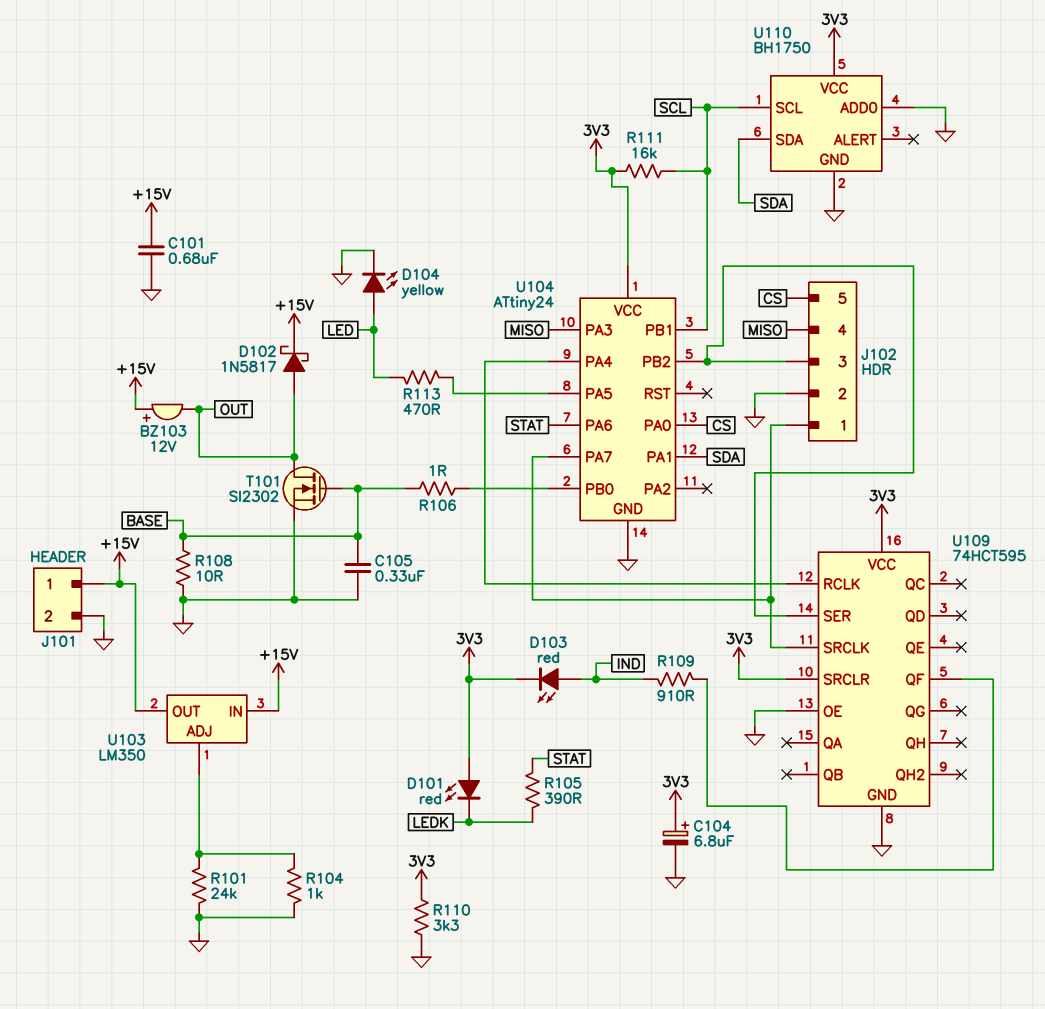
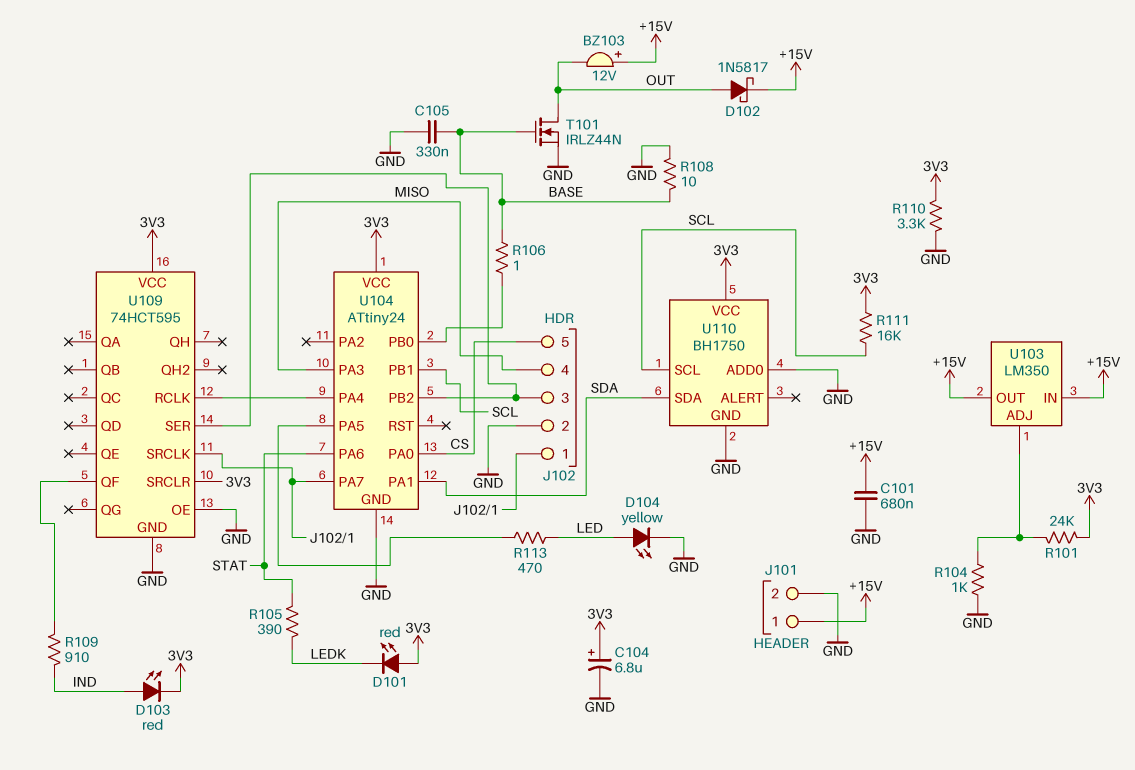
R101: 24k (GND, U103/ADJ) -> 24k (3V3, U103/ADJ)
T101: NMOS SI2302 (G BASE, D OUT, S GND) -> NMOS IRLZ44N (G BASE, D OUT, S GND)

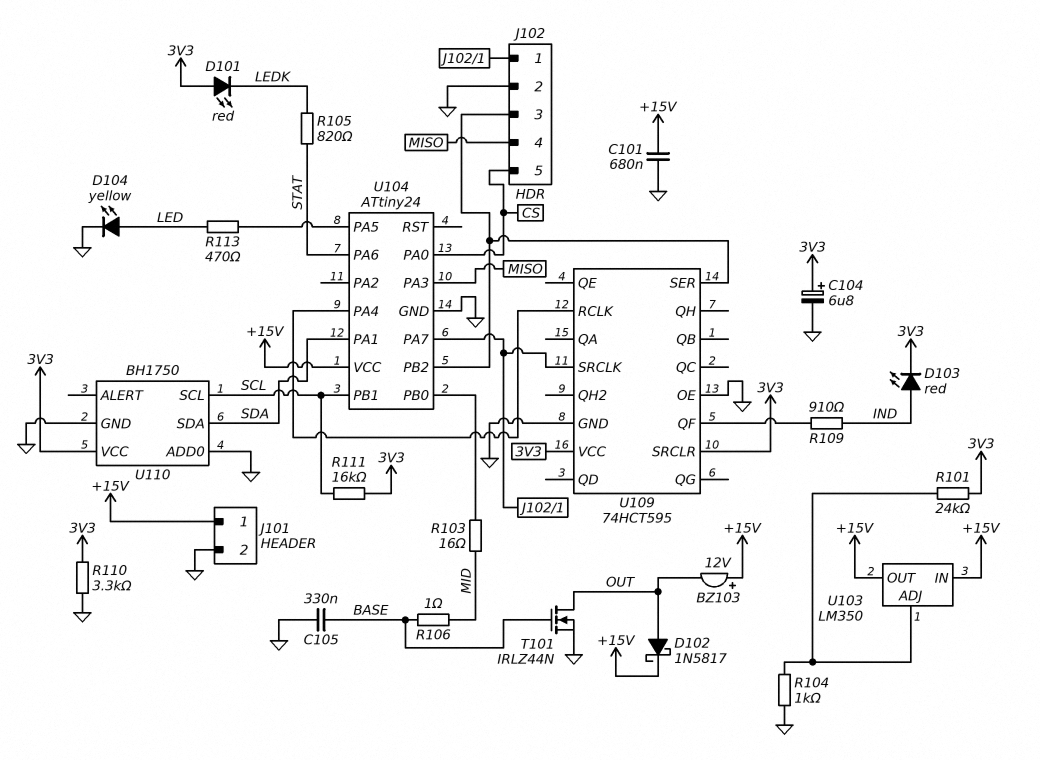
R103: none -> 16 (MID, U104/PB0)
R105: 390 (LEDK, STAT) -> 820 (LEDK, STAT)
R106: 1 (BASE, U104/PB0) -> 1 (BASE, MID)
R108: 10 (BASE, GND) -> none
U104 pin VCC: 3V3 -> +15V

